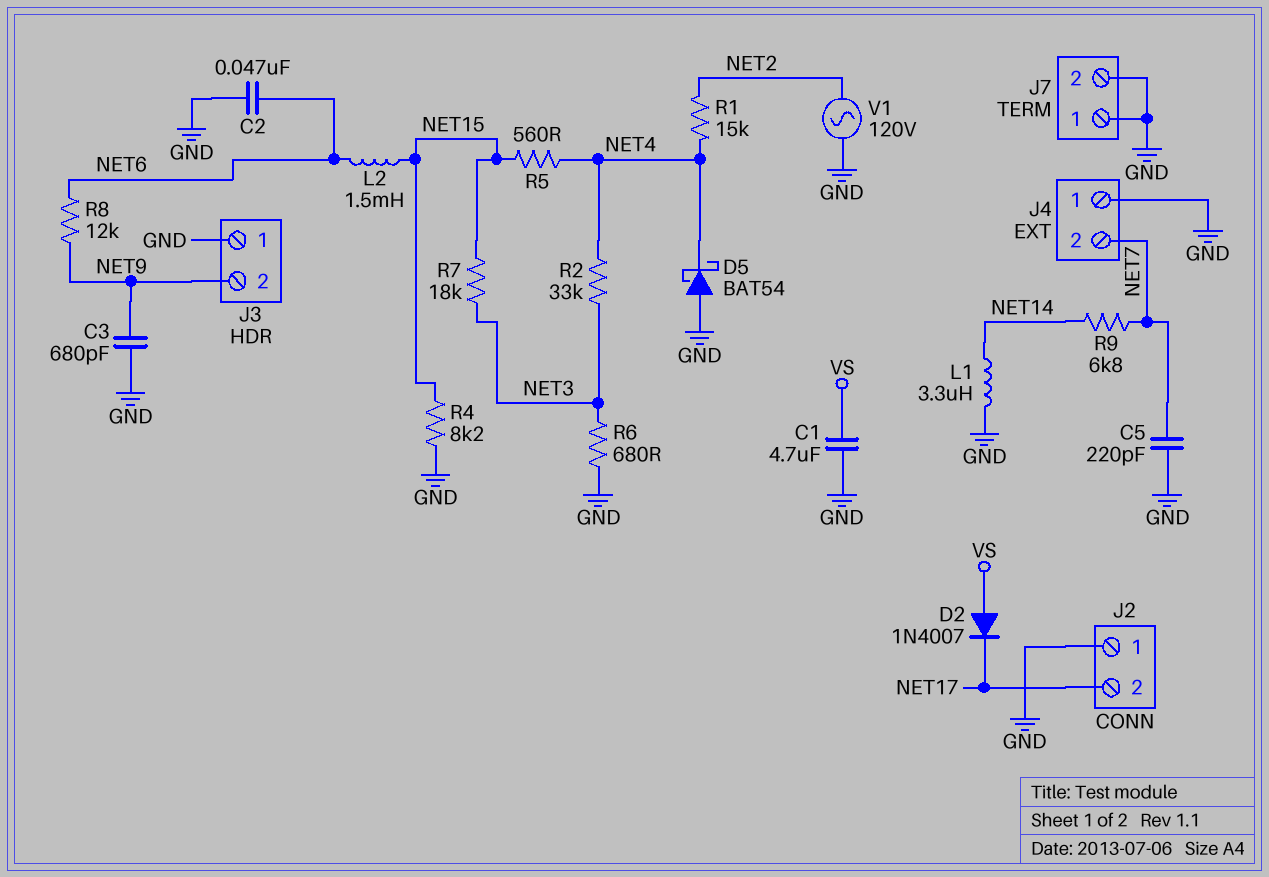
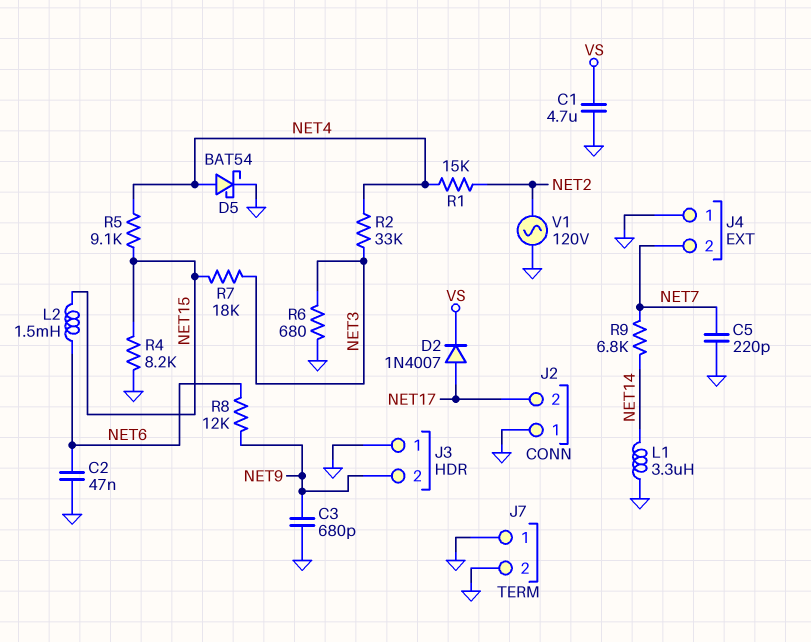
D2: diode 1N4007 (A VS, K NET17) -> diode 1N4007 (A NET17, K VS)
D5: schottky BAT54 (A GND, K NET4) -> schottky BAT54 (A NET4, K GND)
R5: 560 (NET4, NET15) -> 9.1k (NET4, NET15)

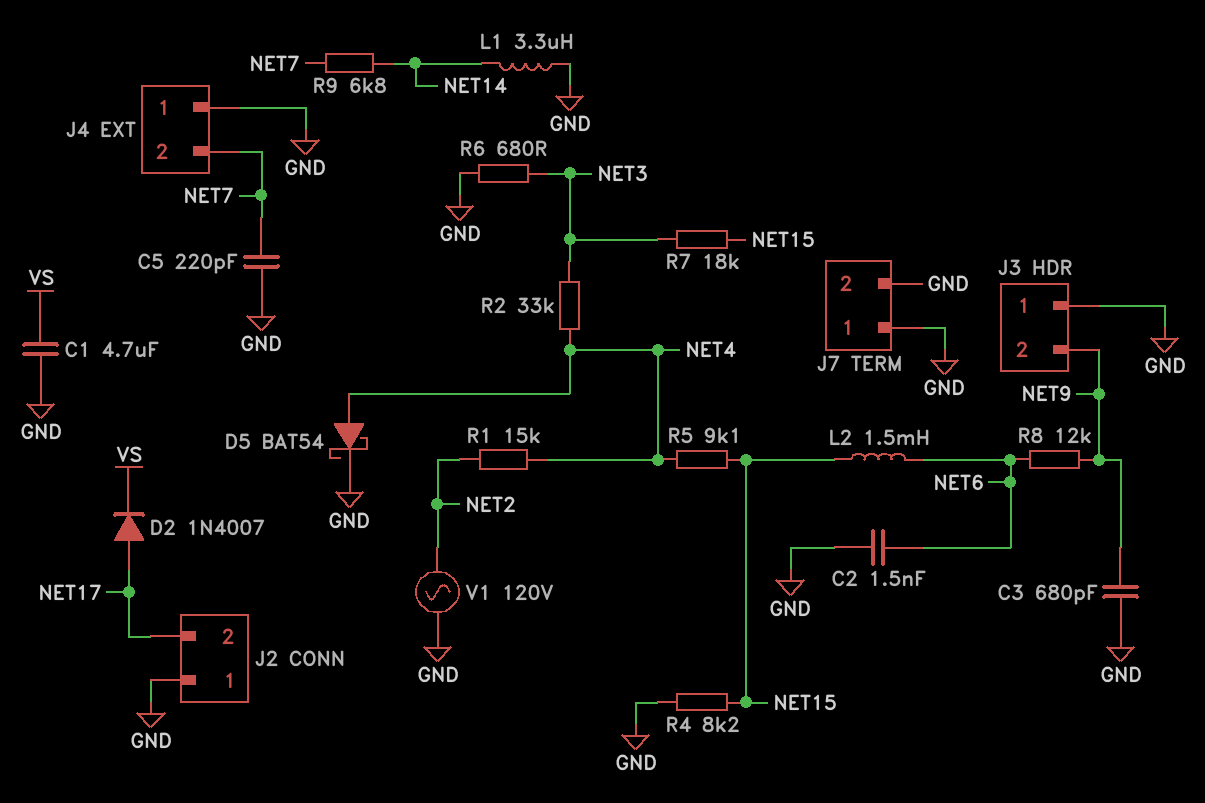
C2: 47nF (GND, NET6) -> 1.5nF (GND, NET6)

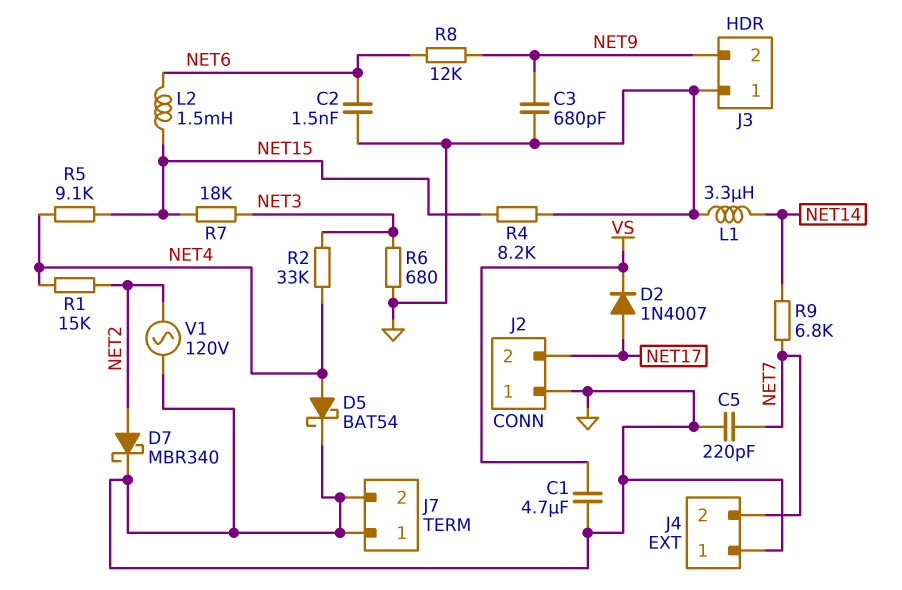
D7: none -> schottky MBR340 (A NET2, K GND)

